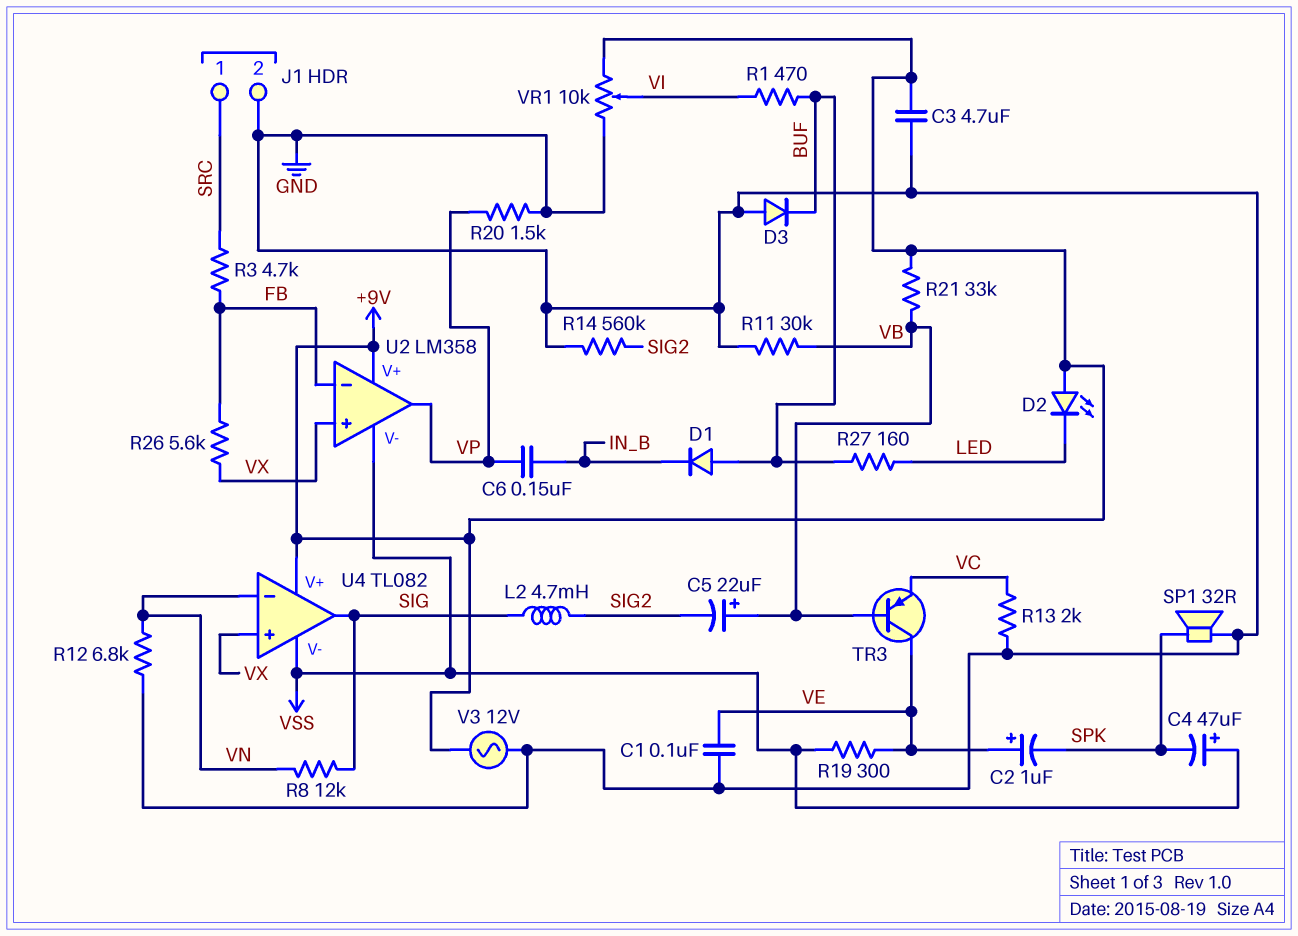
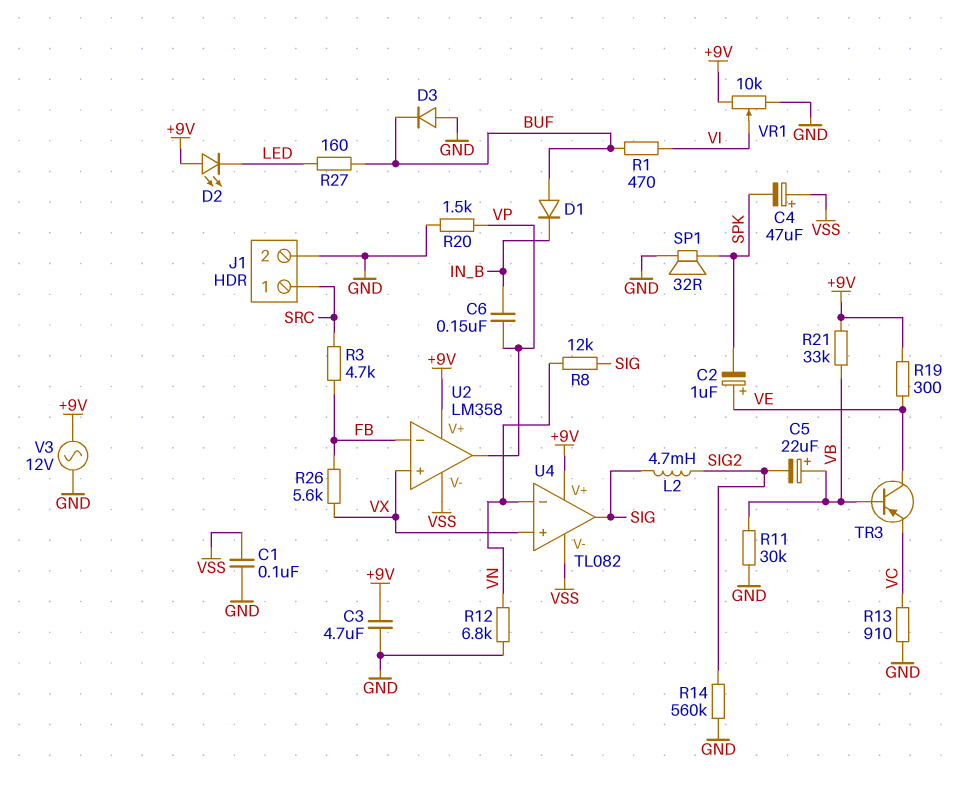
C1: 100nF (GND, VE) -> 100nF (GND, VSS)
R13: 2k (GND, VC) -> 910 (GND, VC)
R19: 300 (VE, VSS) -> 300 (+9V, VE)

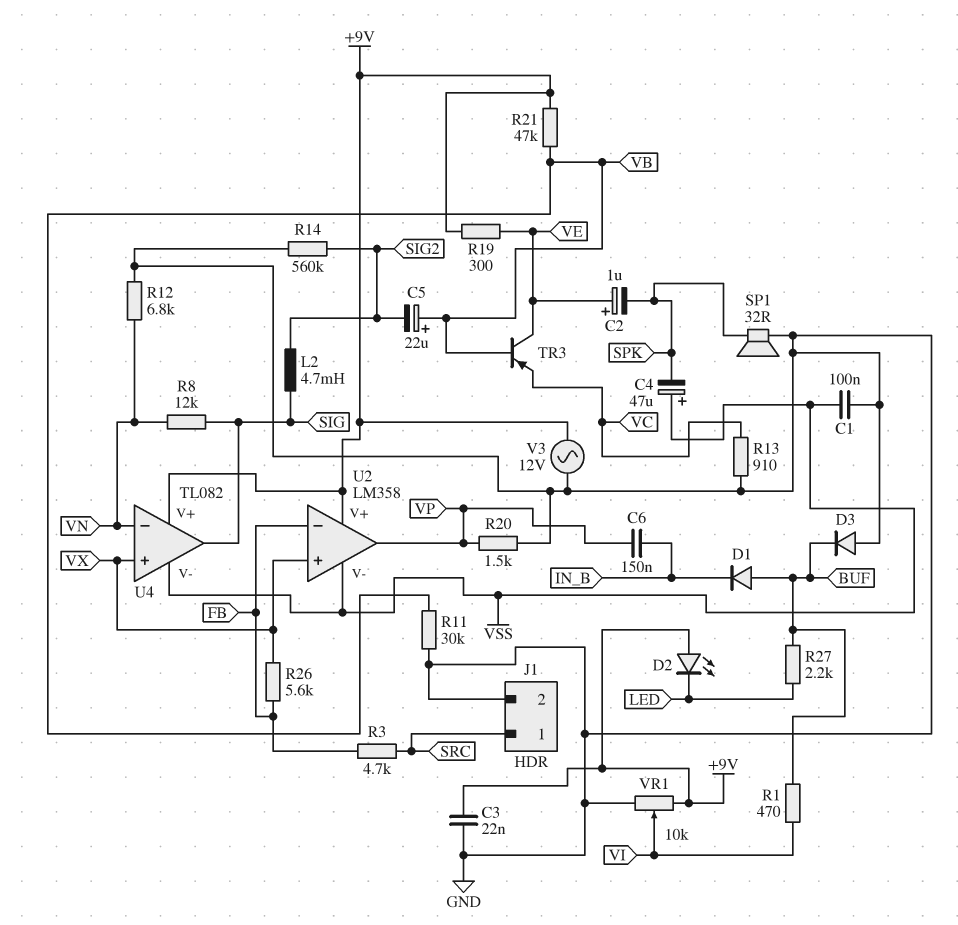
C3: 4.7uF (+9V, GND) -> 22nF (+9V, GND)
R21: 33k (+9V, VB) -> 47k (+9V, VB)
R27: 160 (BUF, LED) -> 2.2k (BUF, LED)

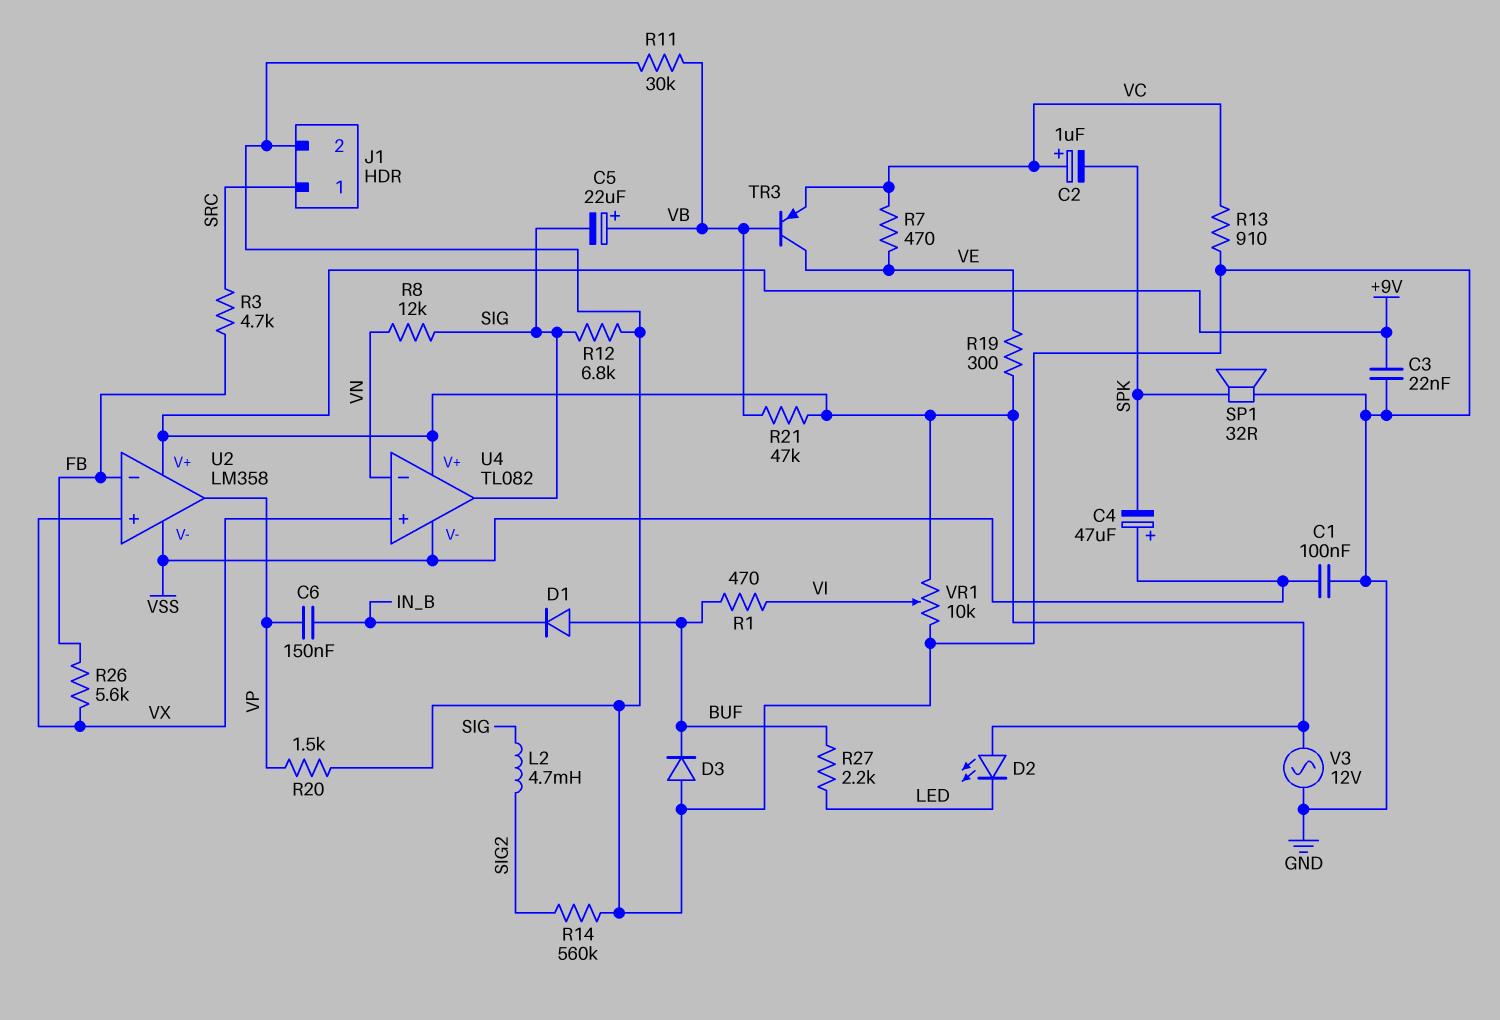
C2: 1uF (plus VE, minus SPK) -> 1uF (plus VC, minus SPK)
C5: 22uF (plus VB, minus SIG2) -> 22uF (plus VB, minus SIG)
R7: none -> 470 (VC, VE)
R12: 6.8k (GND, VN) -> 6.8k (GND, SIG)

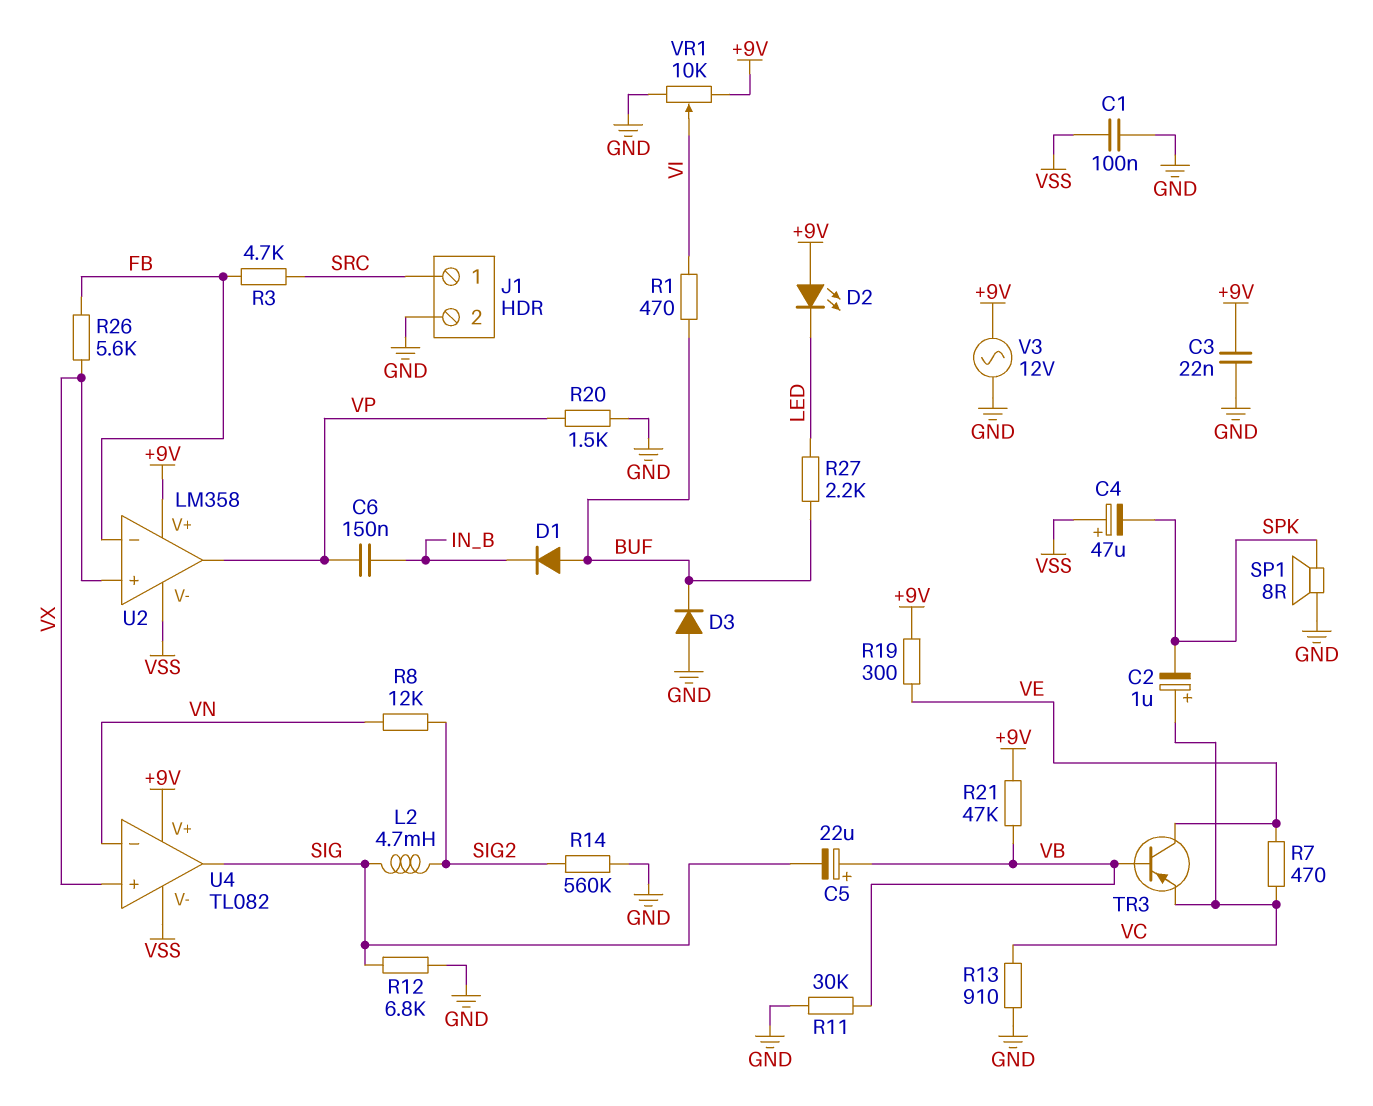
R8: 12k (SIG, VN) -> 12k (SIG2, VN)
SP1: speaker 32R (GND, SPK) -> speaker 8R (GND, SPK)

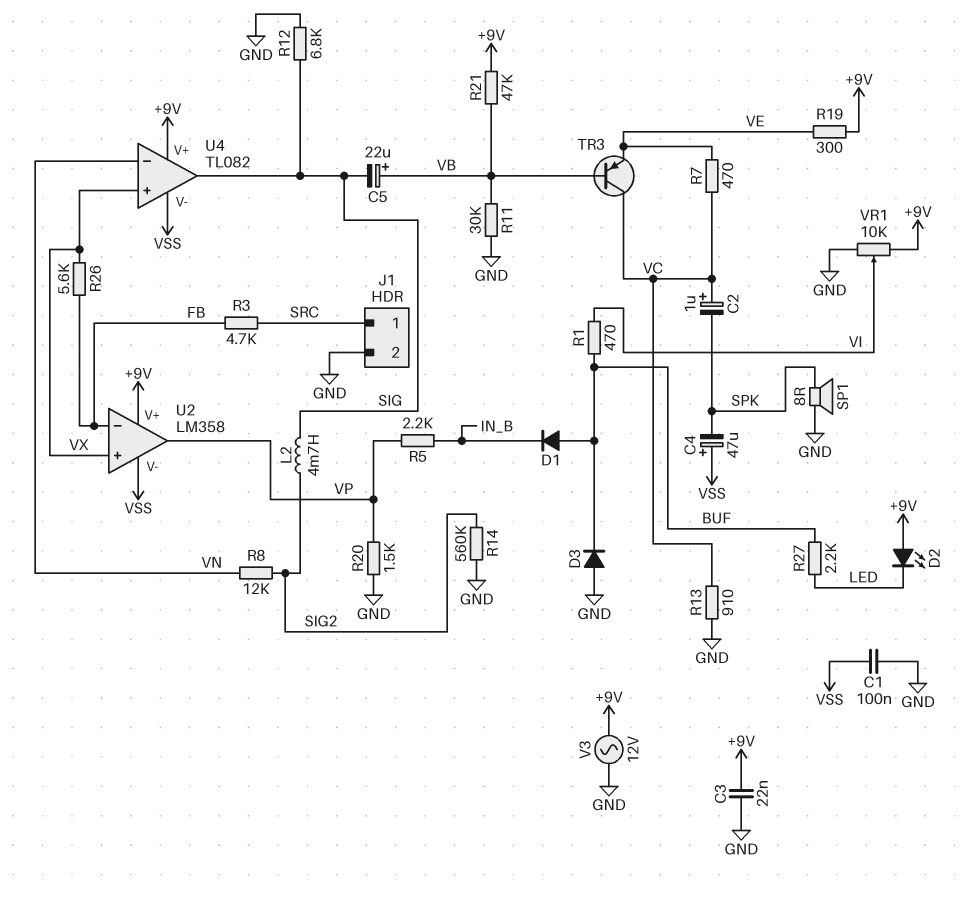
C6: 150nF (IN_B, VP) -> none
R5: none -> 2.2k (IN_B, VP)
TR3: PNP (B VB, C VE, E VC) -> PNP (B VB, C VC, E VE)

